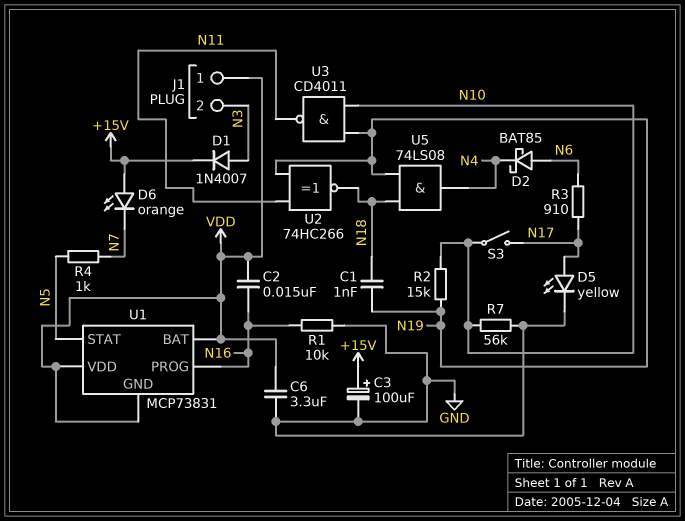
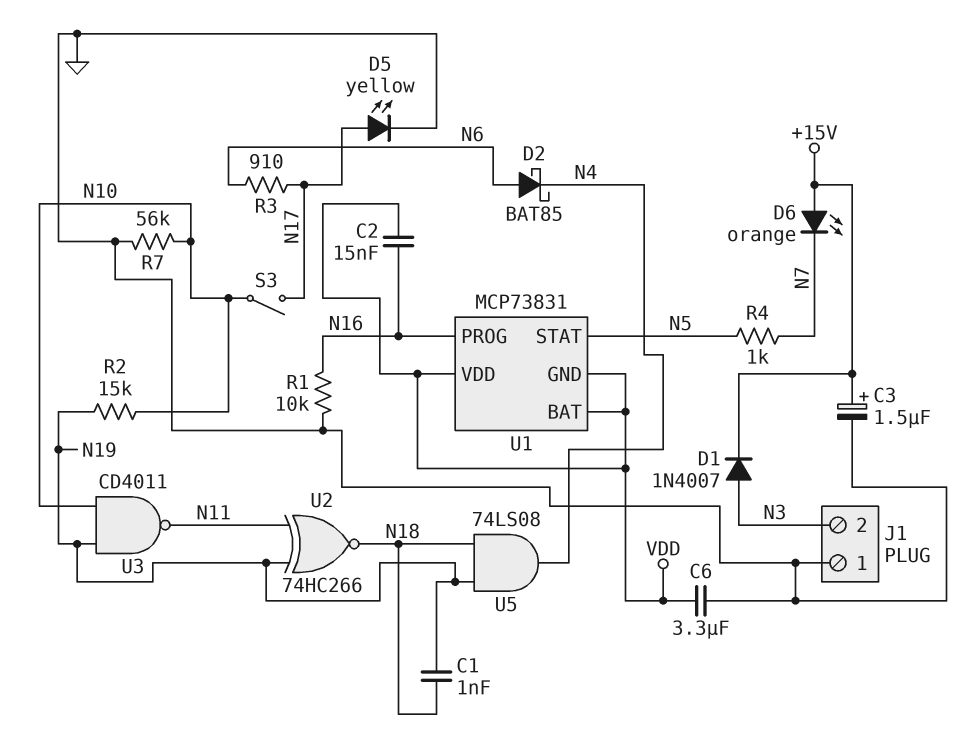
C3: 100uF (plus +15V, minus GND) -> 1.5uF (plus +15V, minus GND)
J1 pin 1: VDD -> GND

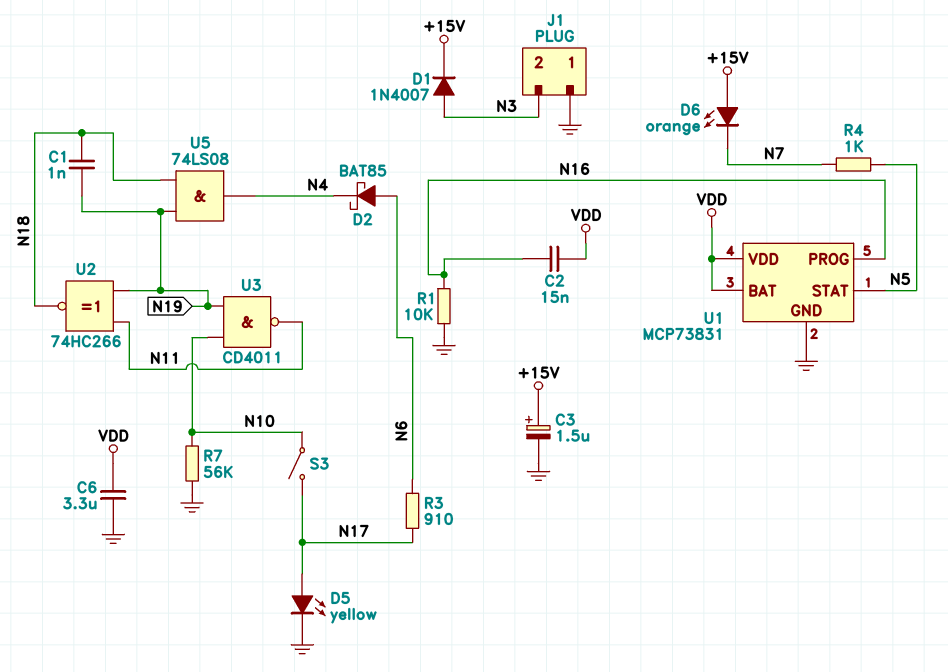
R2: 15k (N10, N19) -> none
U1 pin GND: VDD -> GND

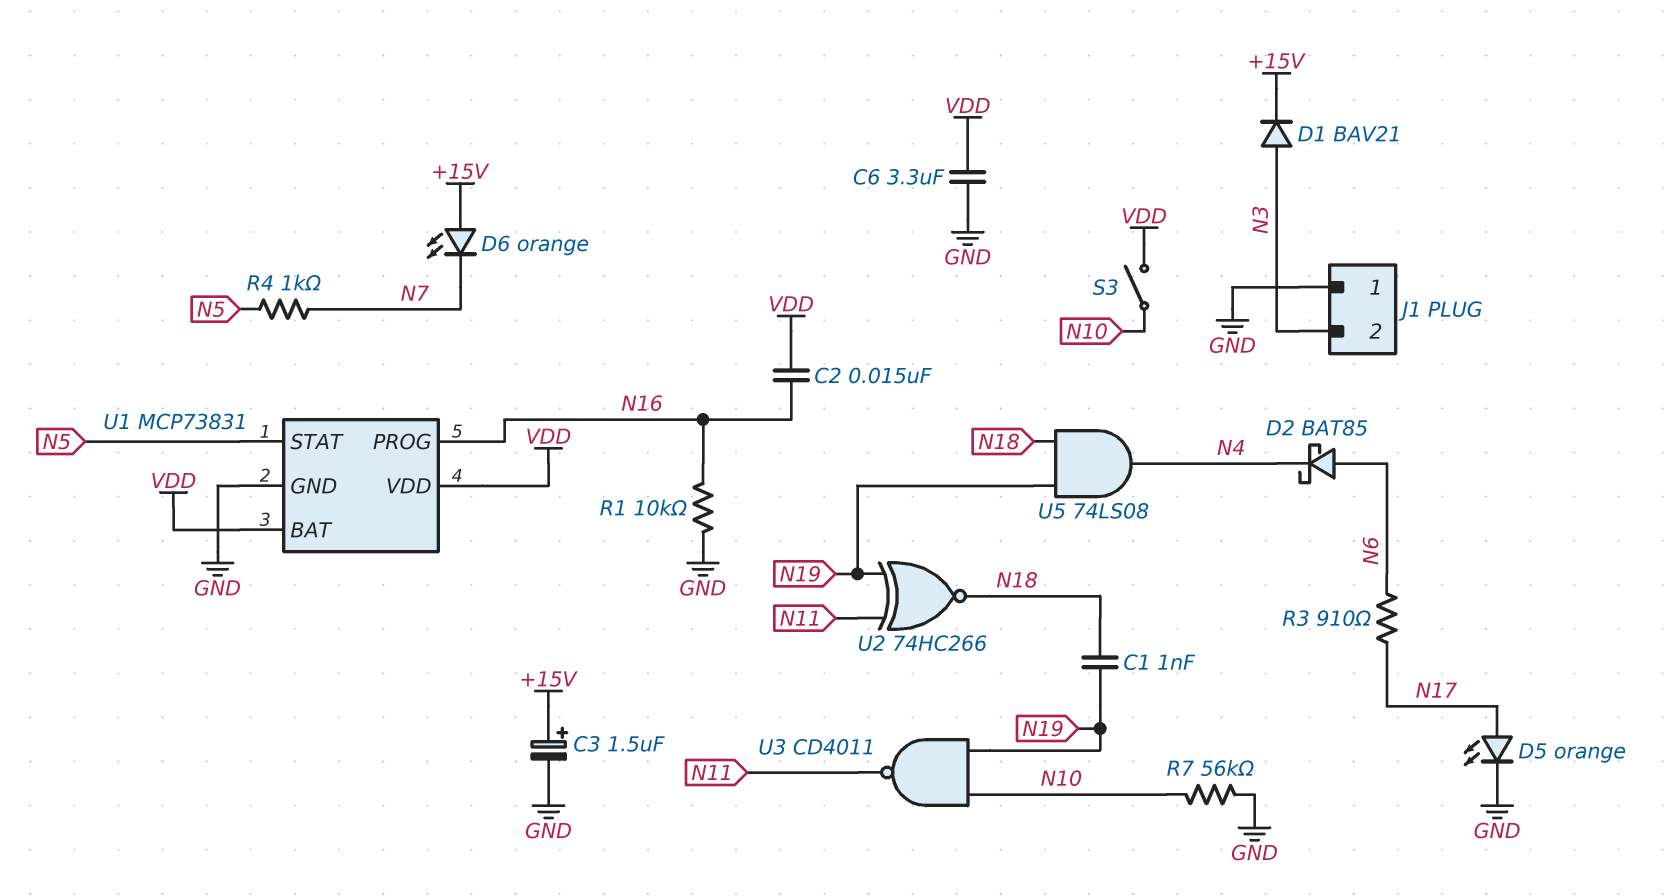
D1: diode 1N4007 (A N3, K +15V) -> diode BAV21 (A N3, K +15V)
D5: LED yellow (A N17, K GND) -> LED orange (A N17, K GND)
S3: switch (N10, N17) -> switch (N10, VDD)

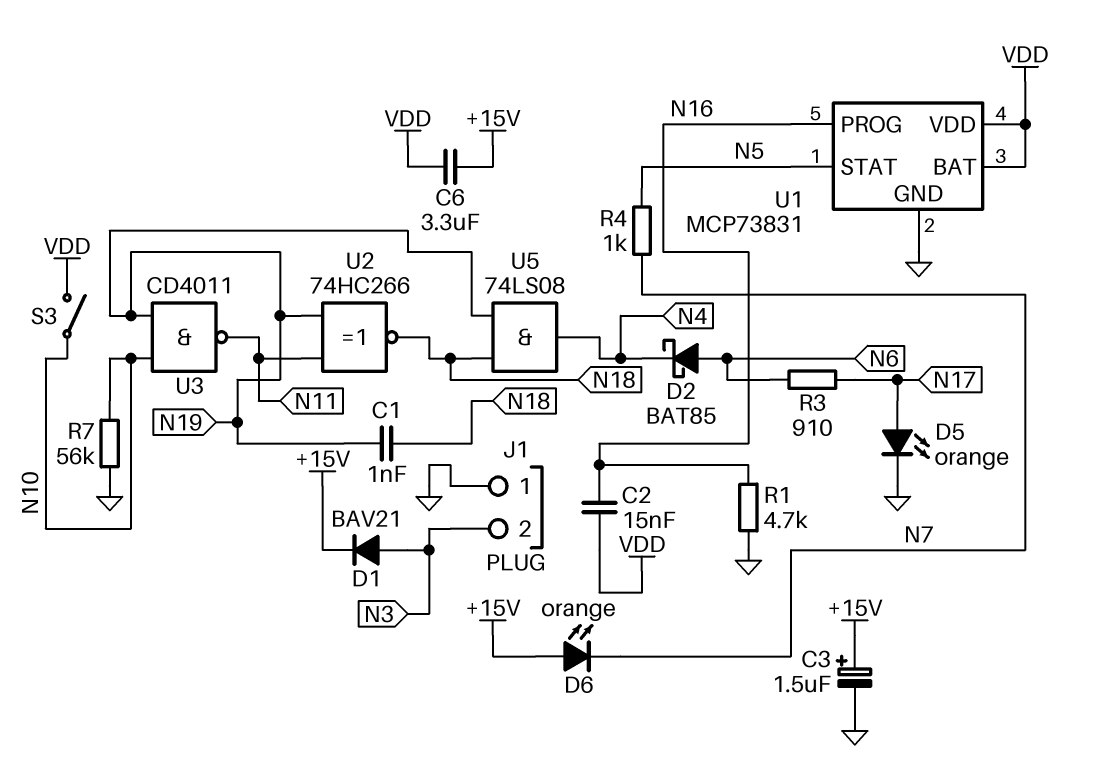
C6: 3.3uF (GND, VDD) -> 3.3uF (+15V, VDD)
R1: 10k (GND, N16) -> 4.7k (GND, N16)

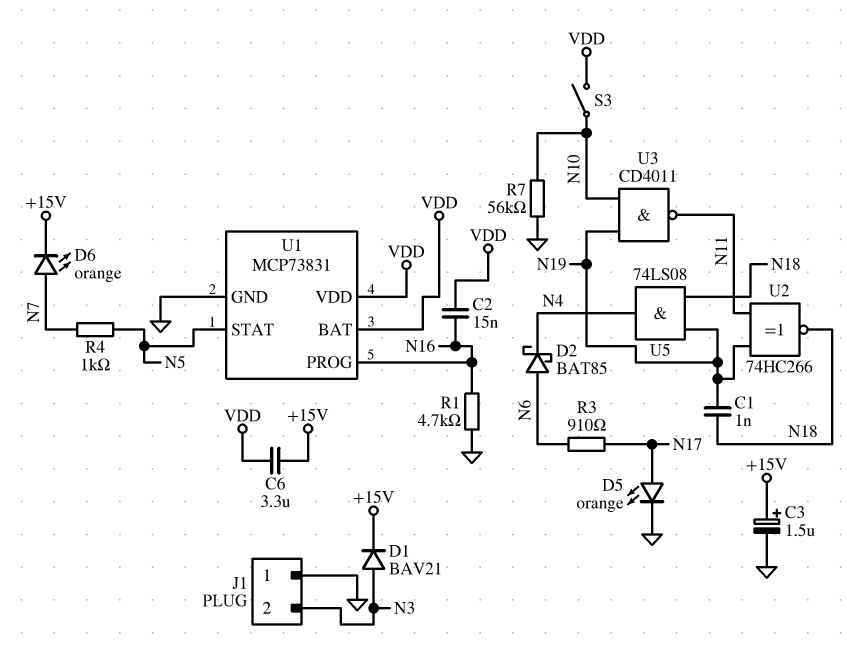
D6: LED orange (A +15V, K N7) -> LED orange (A N7, K +15V)

